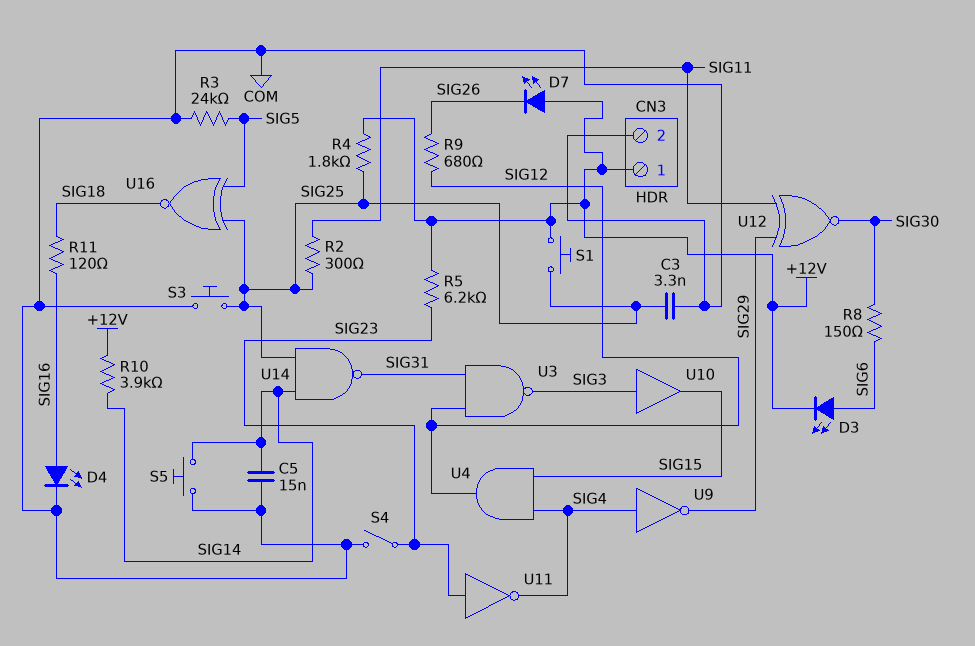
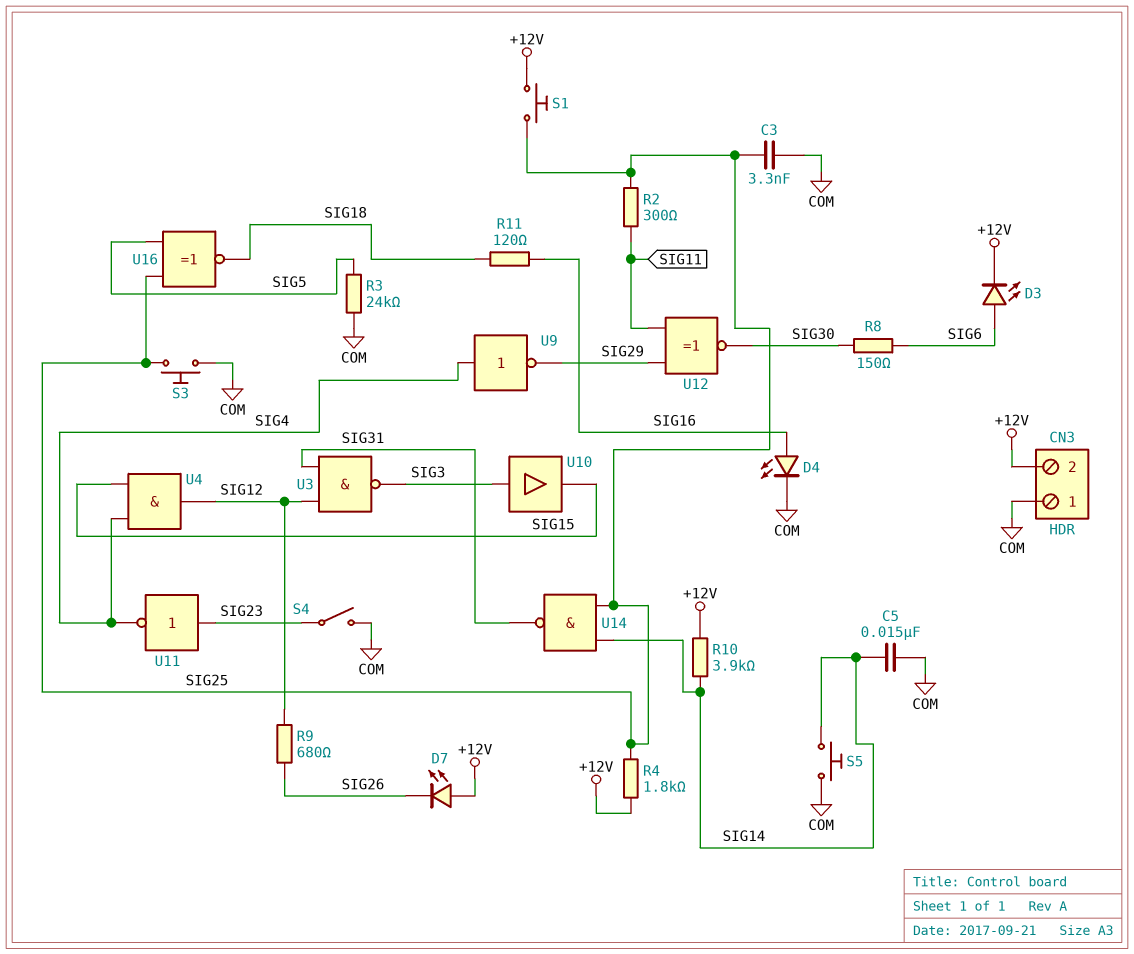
CN3 pin 1: +12V -> COM
CN3 pin 2: COM -> +12V
R5: 6.2k (+12V, SIG23) -> none

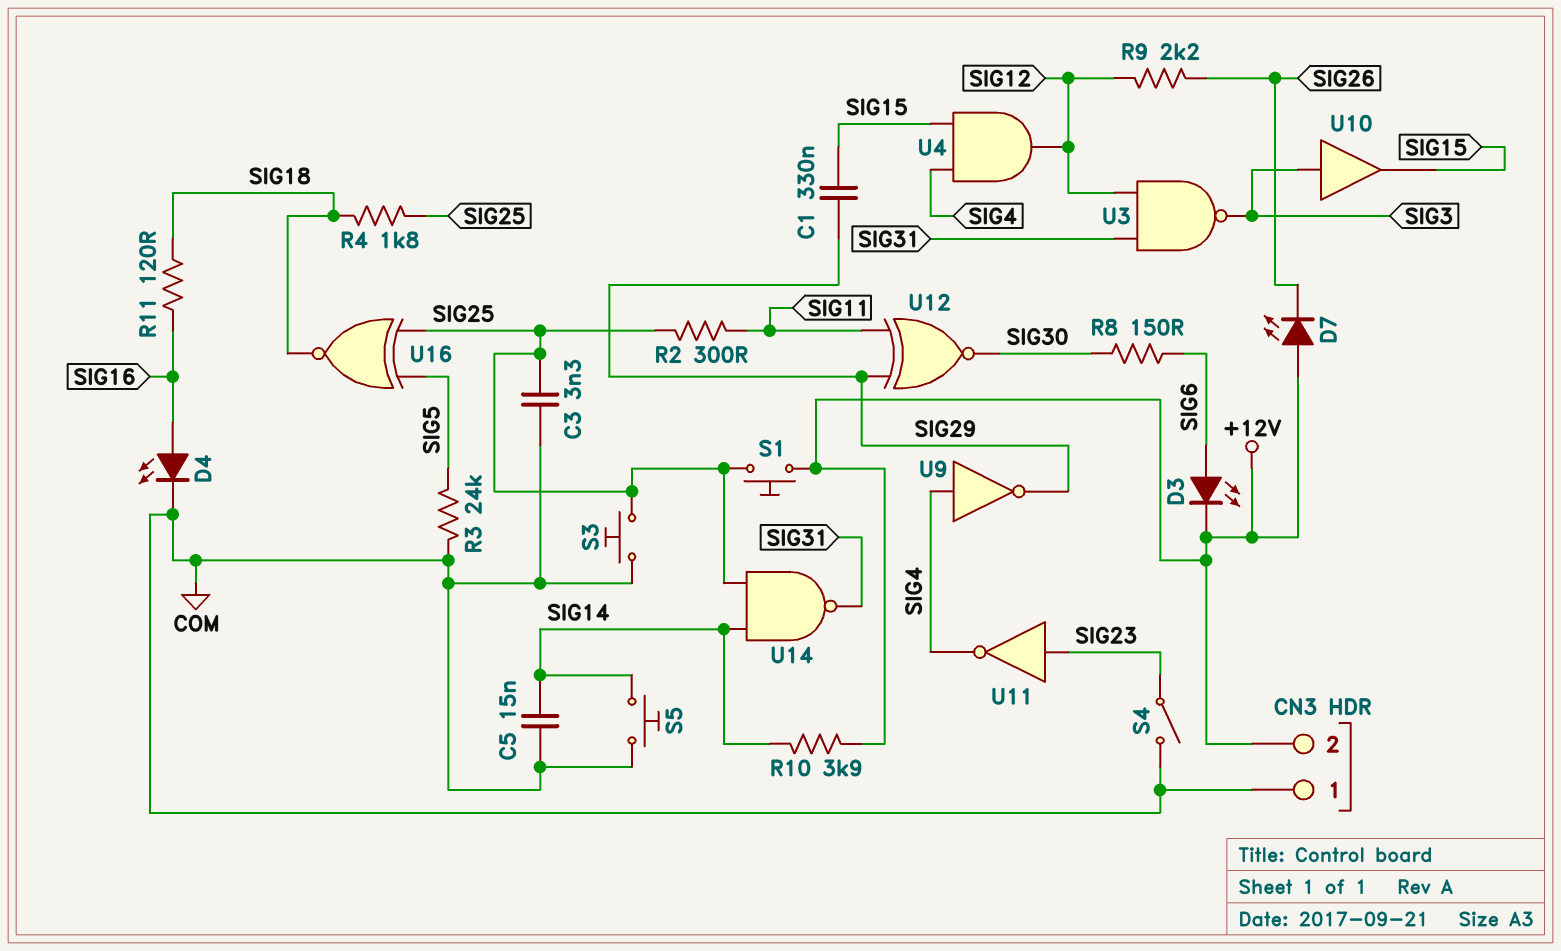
C1: none -> 330nF (SIG15, SIG29)
R4: 1.8k (+12V, SIG25) -> 1.8k (SIG18, SIG25)
R9: 680 (SIG12, SIG26) -> 2.2k (SIG12, SIG26)

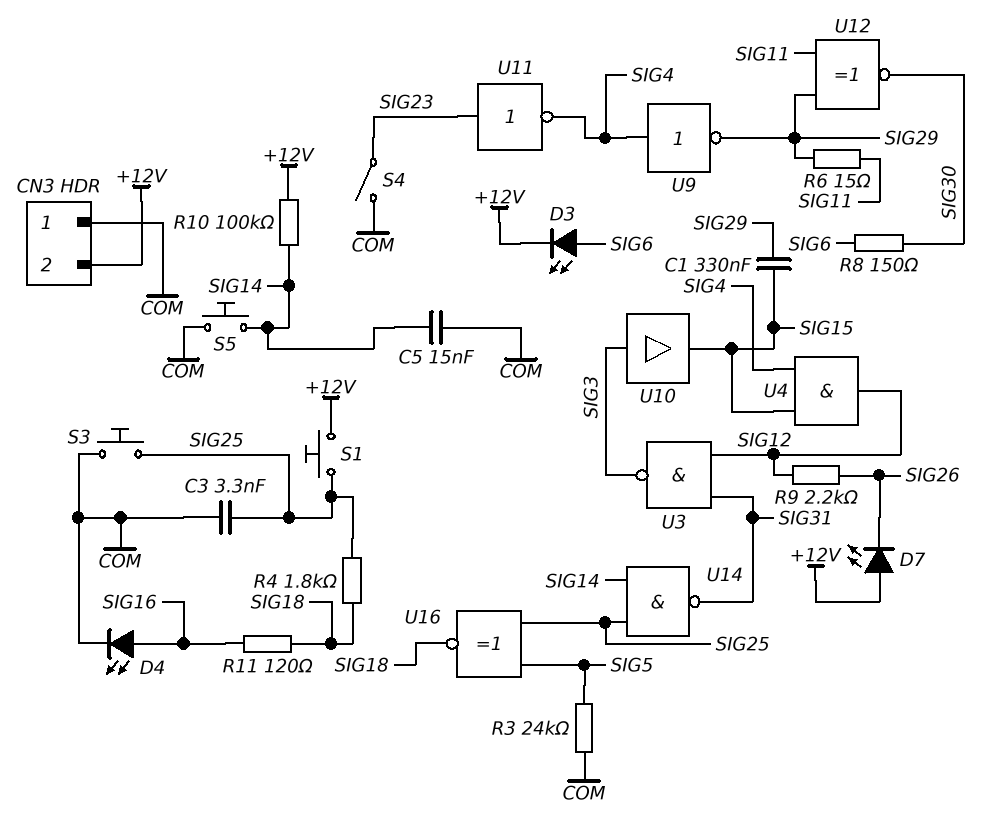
R2: 300 (SIG11, SIG25) -> none
R6: none -> 15 (SIG11, SIG29)
R10: 3.9k (+12V, SIG14) -> 100k (+12V, SIG14)

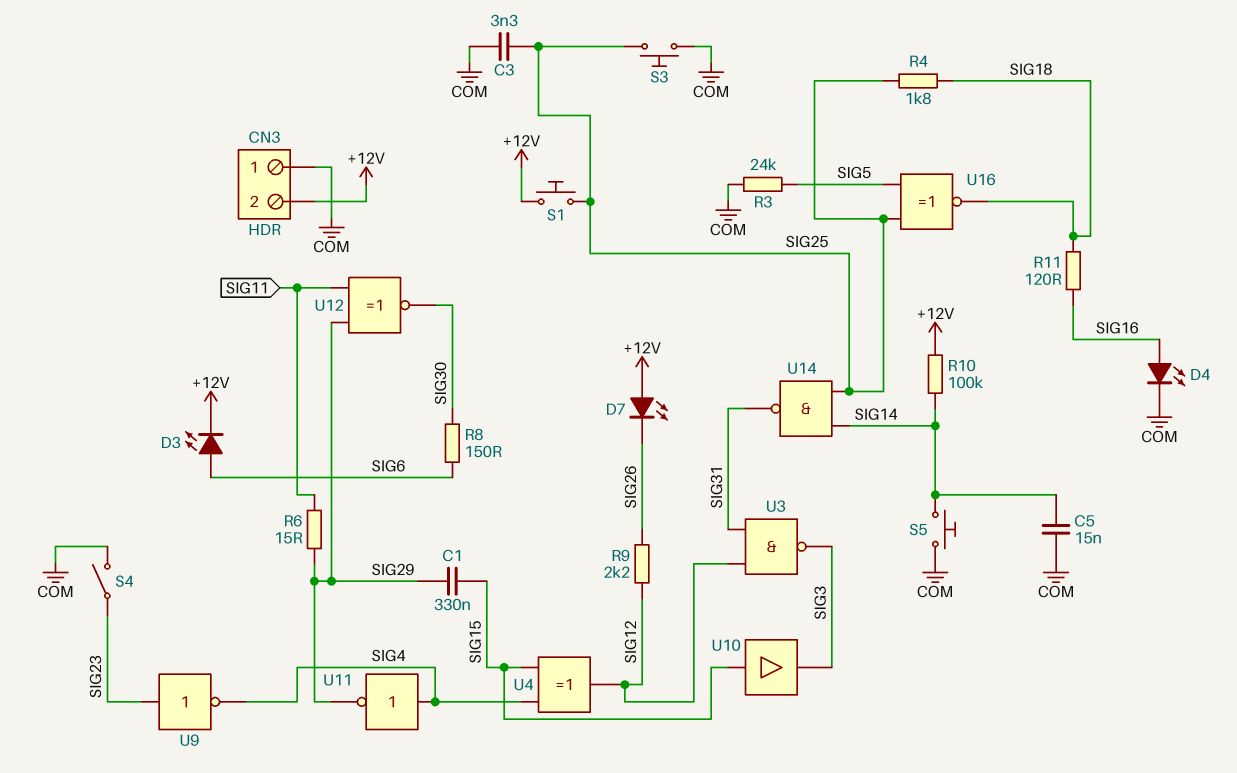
U4: AND (in SIG4, in SIG15, out SIG12) -> XOR (in SIG4, in SIG15, out SIG12)
U9: NOT (in SIG4, out SIG29) -> NOT (in SIG23, out SIG4)
U10: buffer (in SIG3, out SIG15) -> buffer (in SIG15, out SIG3)
U11: NOT (in SIG23, out SIG4) -> NOT (in SIG4, out SIG29)

